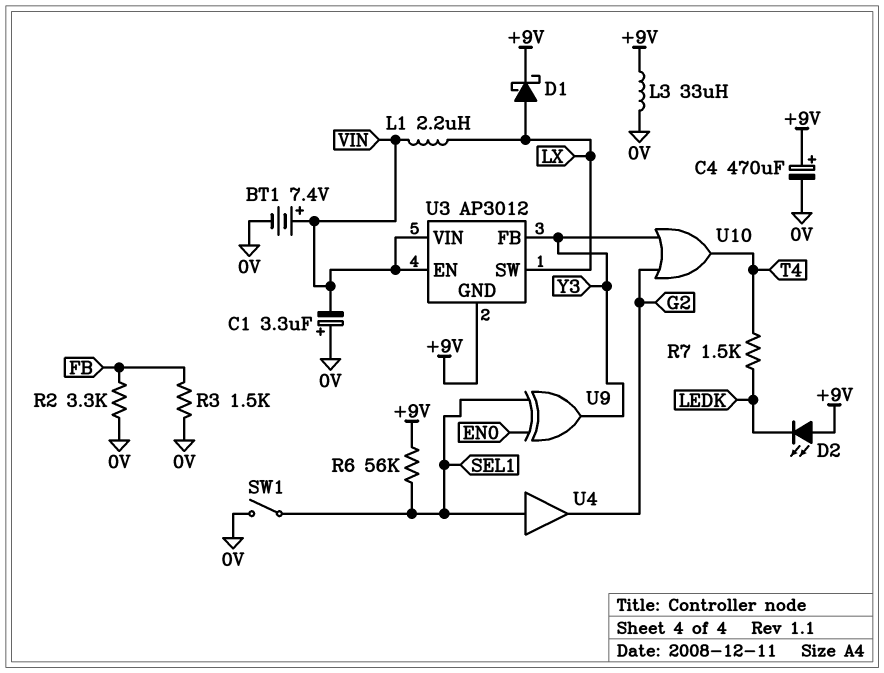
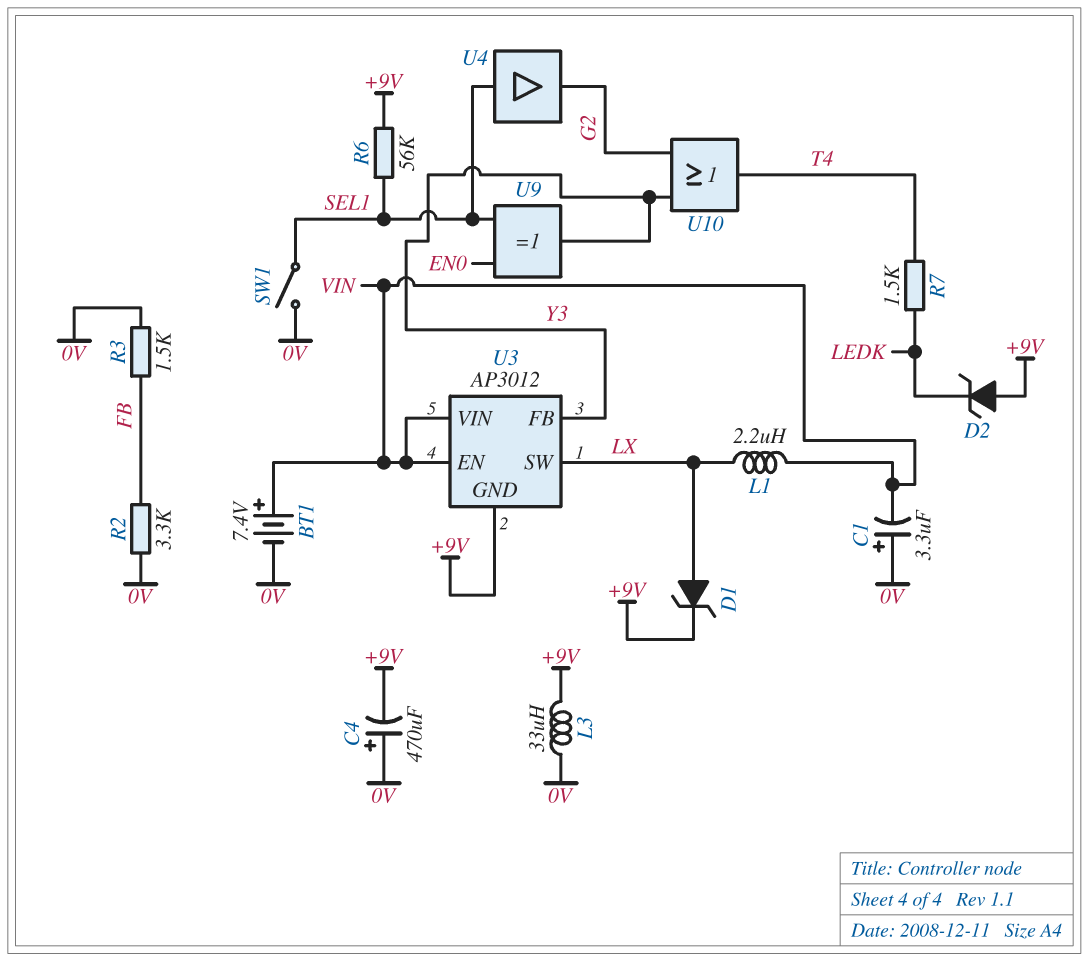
C4: 470uF (plus +9V, minus 0V) -> 470uF (plus 0V, minus +9V)
D1: schottky (A LX, K +9V) -> zener (A LX, K +9V)
D2: LED (A +9V, K LEDK) -> zener (A +9V, K LEDK)

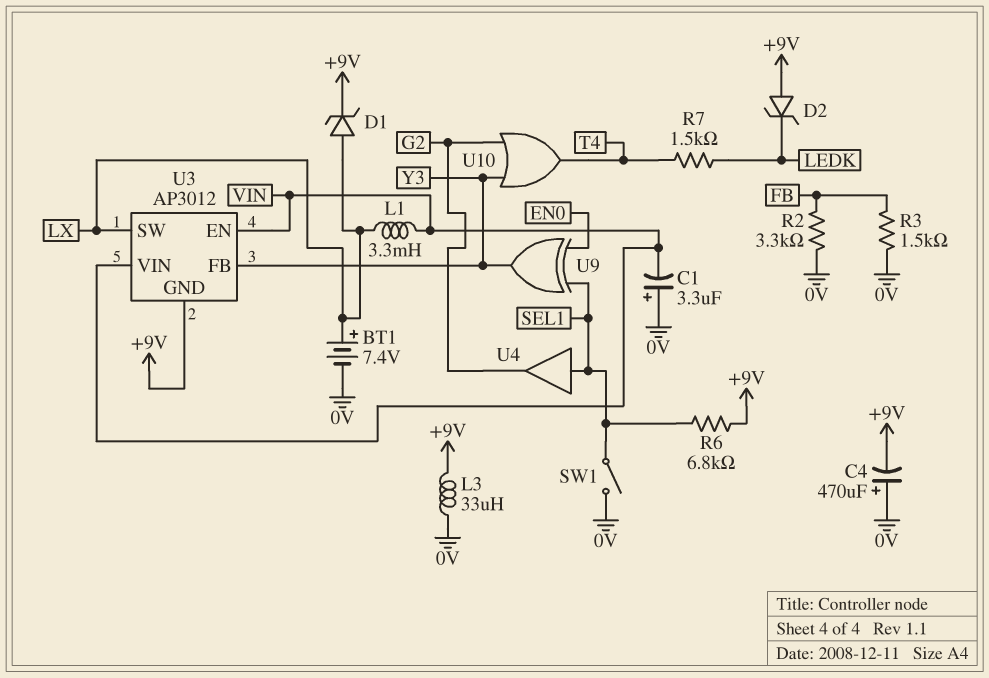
BT1: 7.4V (plus VIN, minus 0V) -> 7.4V (plus LX, minus 0V)
L1: 2.2uH (LX, VIN) -> 3.3mH (LX, VIN)
R6: 56k (+9V, SEL1) -> 6.8k (+9V, SEL1)

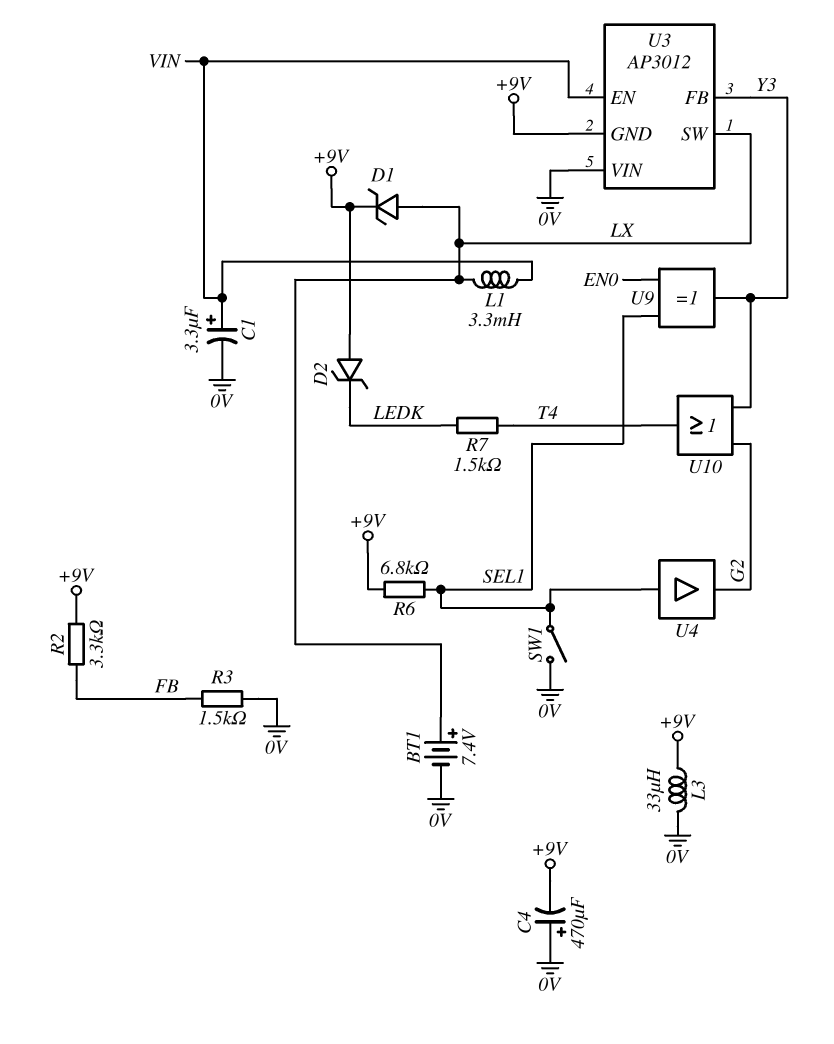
C1: 3.3uF (plus 0V, minus VIN) -> 3.3uF (plus VIN, minus 0V)
R2: 3.3k (0V, FB) -> 3.3k (+9V, FB)
U3 pin VIN: VIN -> 0V

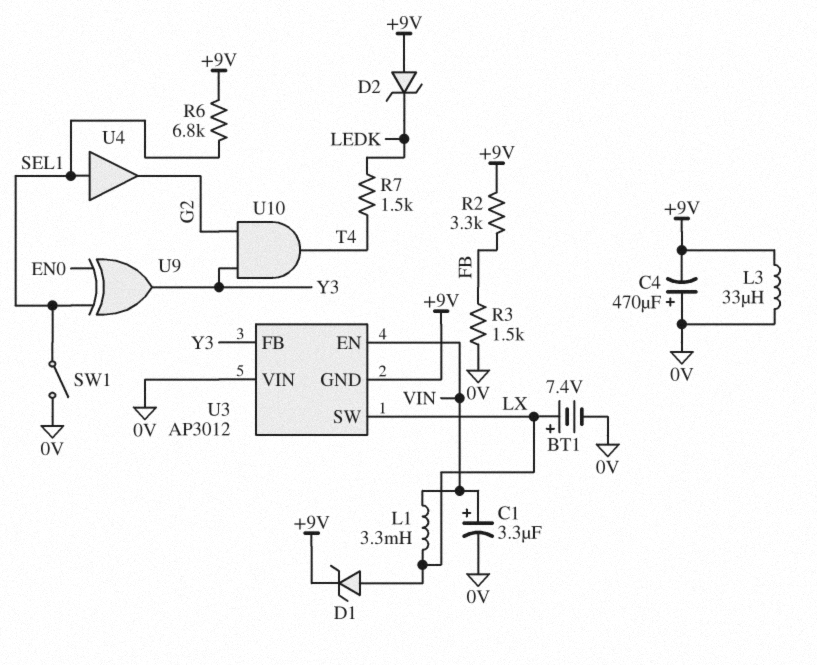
U10: OR (in G2, in Y3, out T4) -> AND (in G2, in Y3, out T4)

